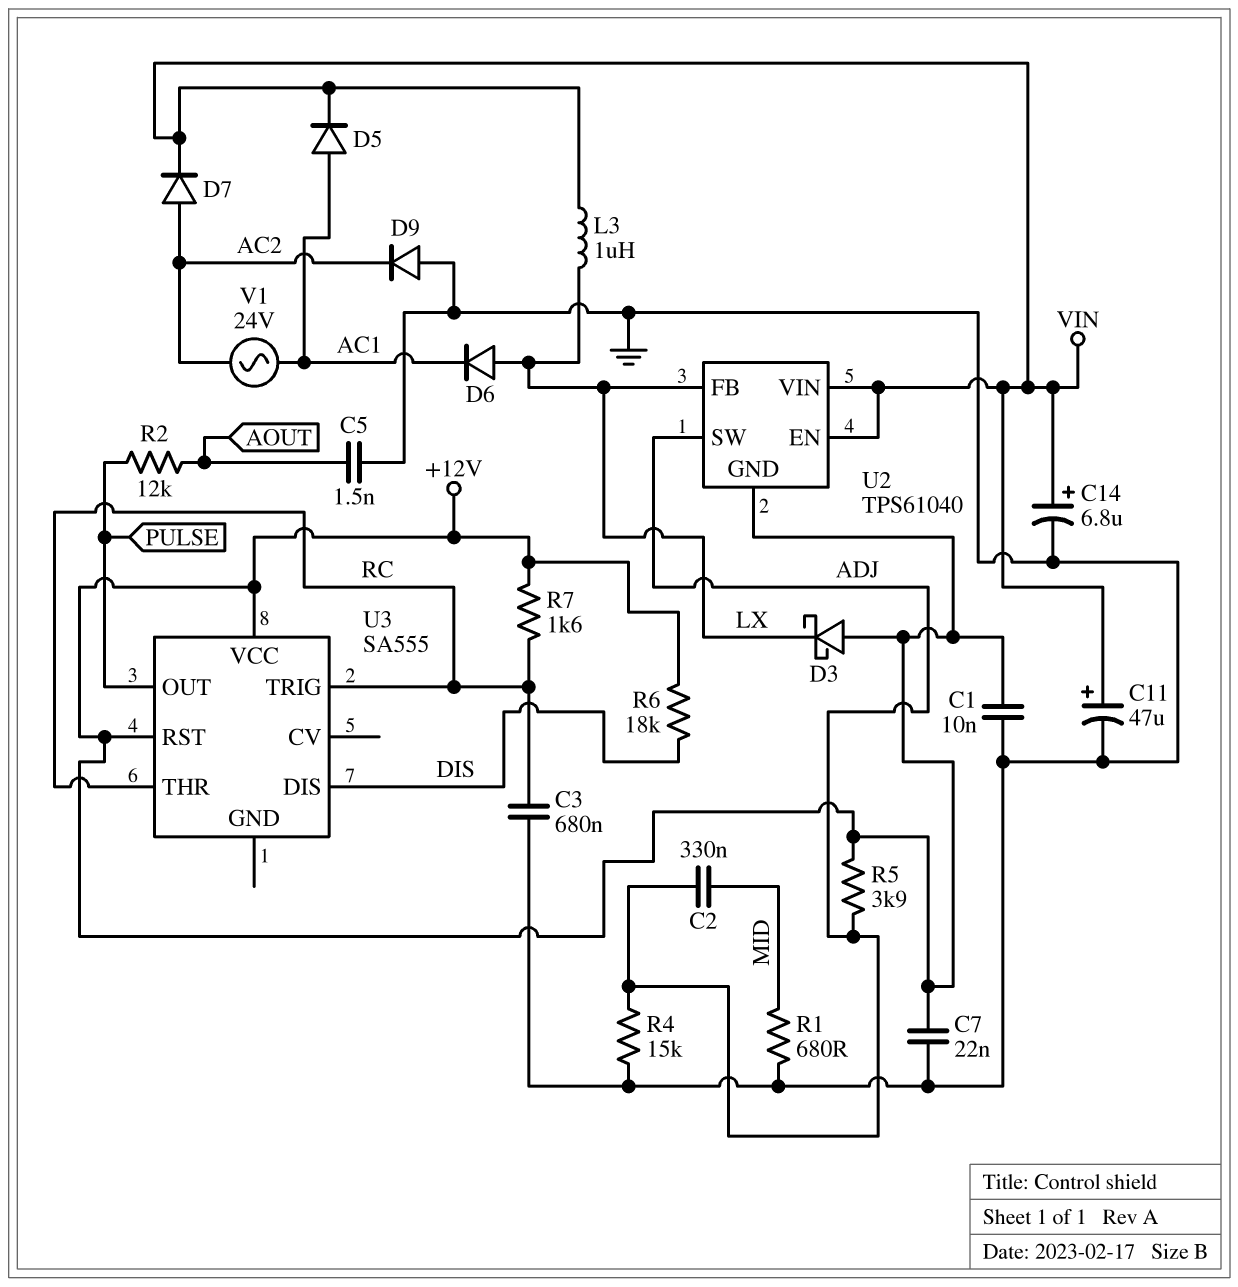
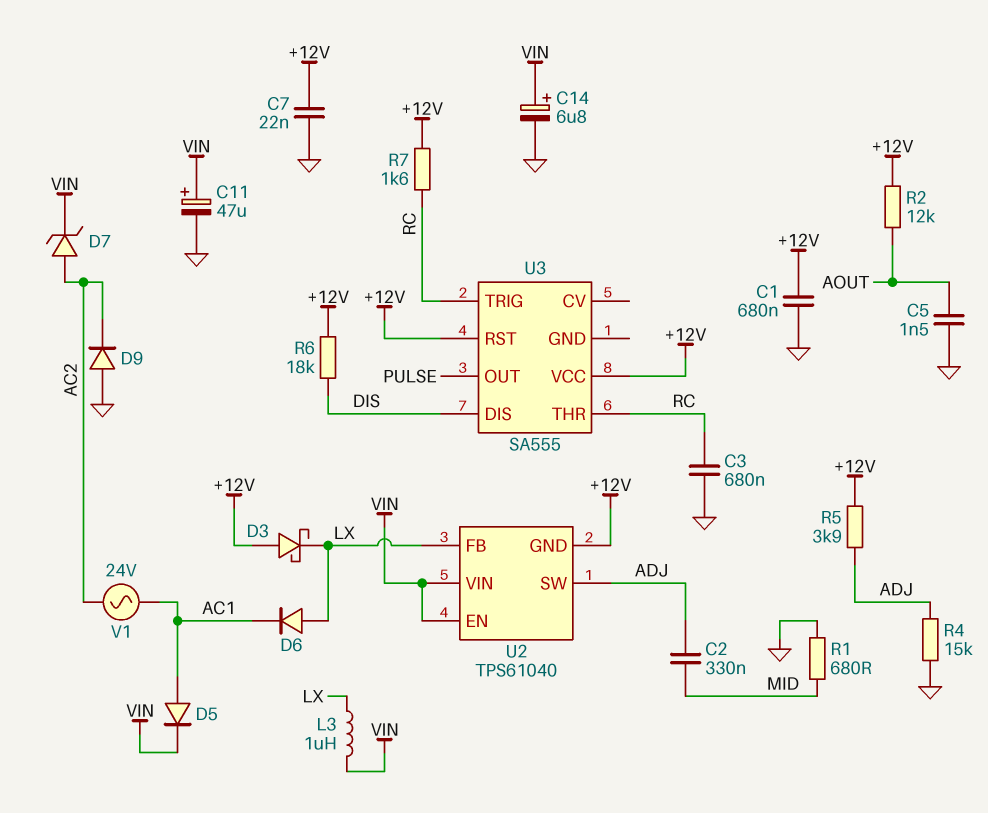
C1: 10nF (+12V, GND) -> 680nF (+12V, GND)
D7: diode (A AC2, K VIN) -> zener (A AC2, K VIN)
R2: 12k (AOUT, PULSE) -> 12k (+12V, AOUT)

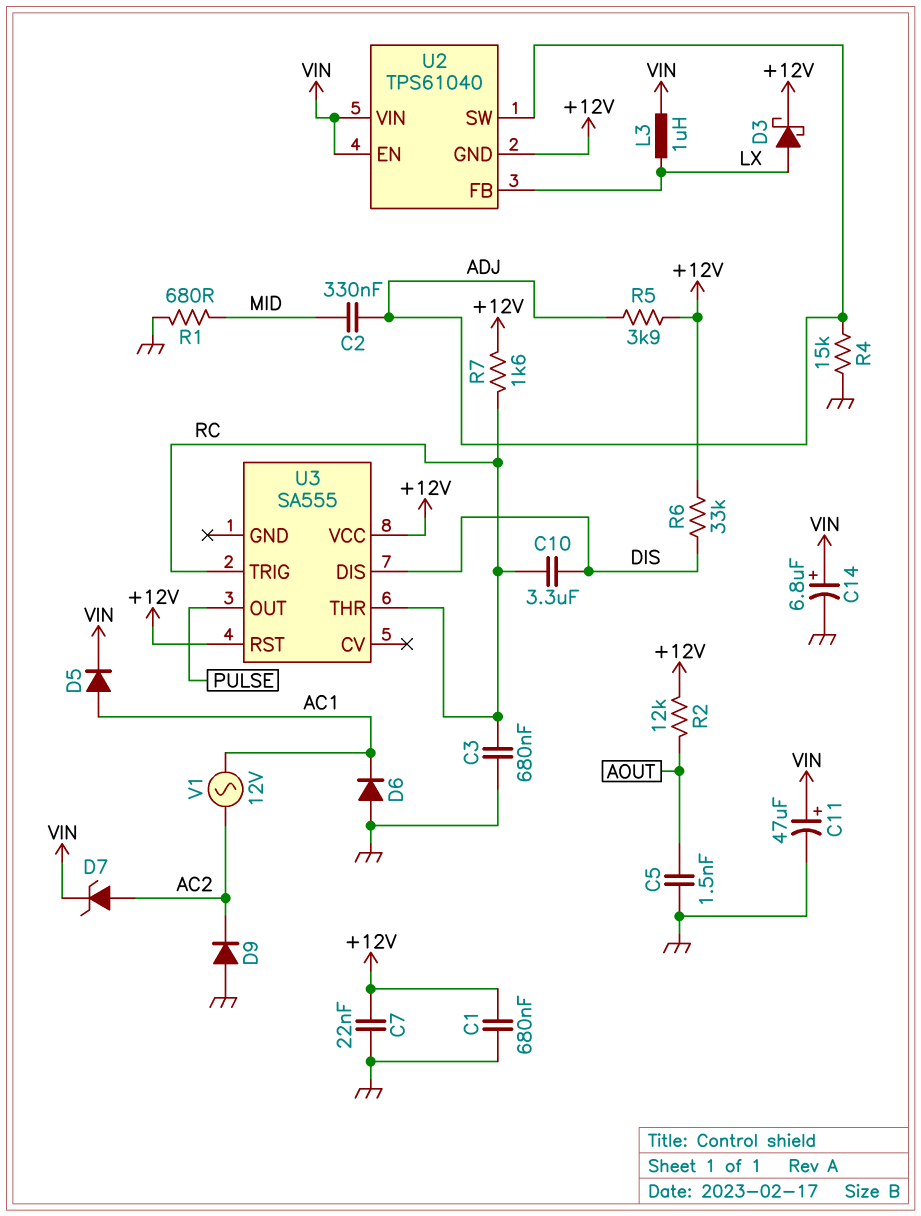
C10: none -> 3.3uF (DIS, RC)
D3: schottky (A +12V, K LX) -> schottky (A LX, K +12V)
D6: diode (A LX, K AC1) -> diode (A GND, K AC1)
R6: 18k (+12V, DIS) -> 33k (+12V, DIS)
V1: AC 24V (AC1, AC2) -> AC 12V (AC1, AC2)

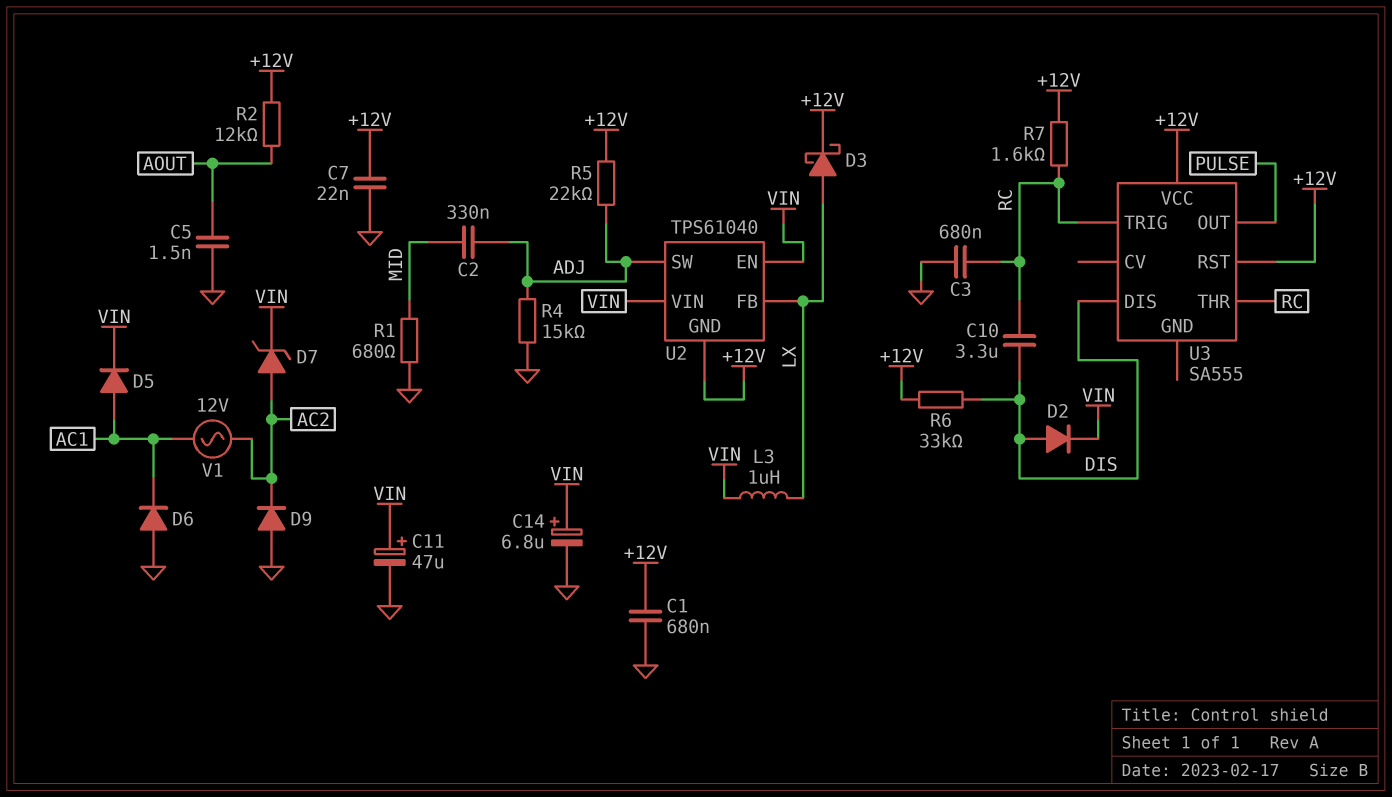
D2: none -> diode (A DIS, K VIN)
R5: 3.9k (+12V, ADJ) -> 22k (+12V, ADJ)

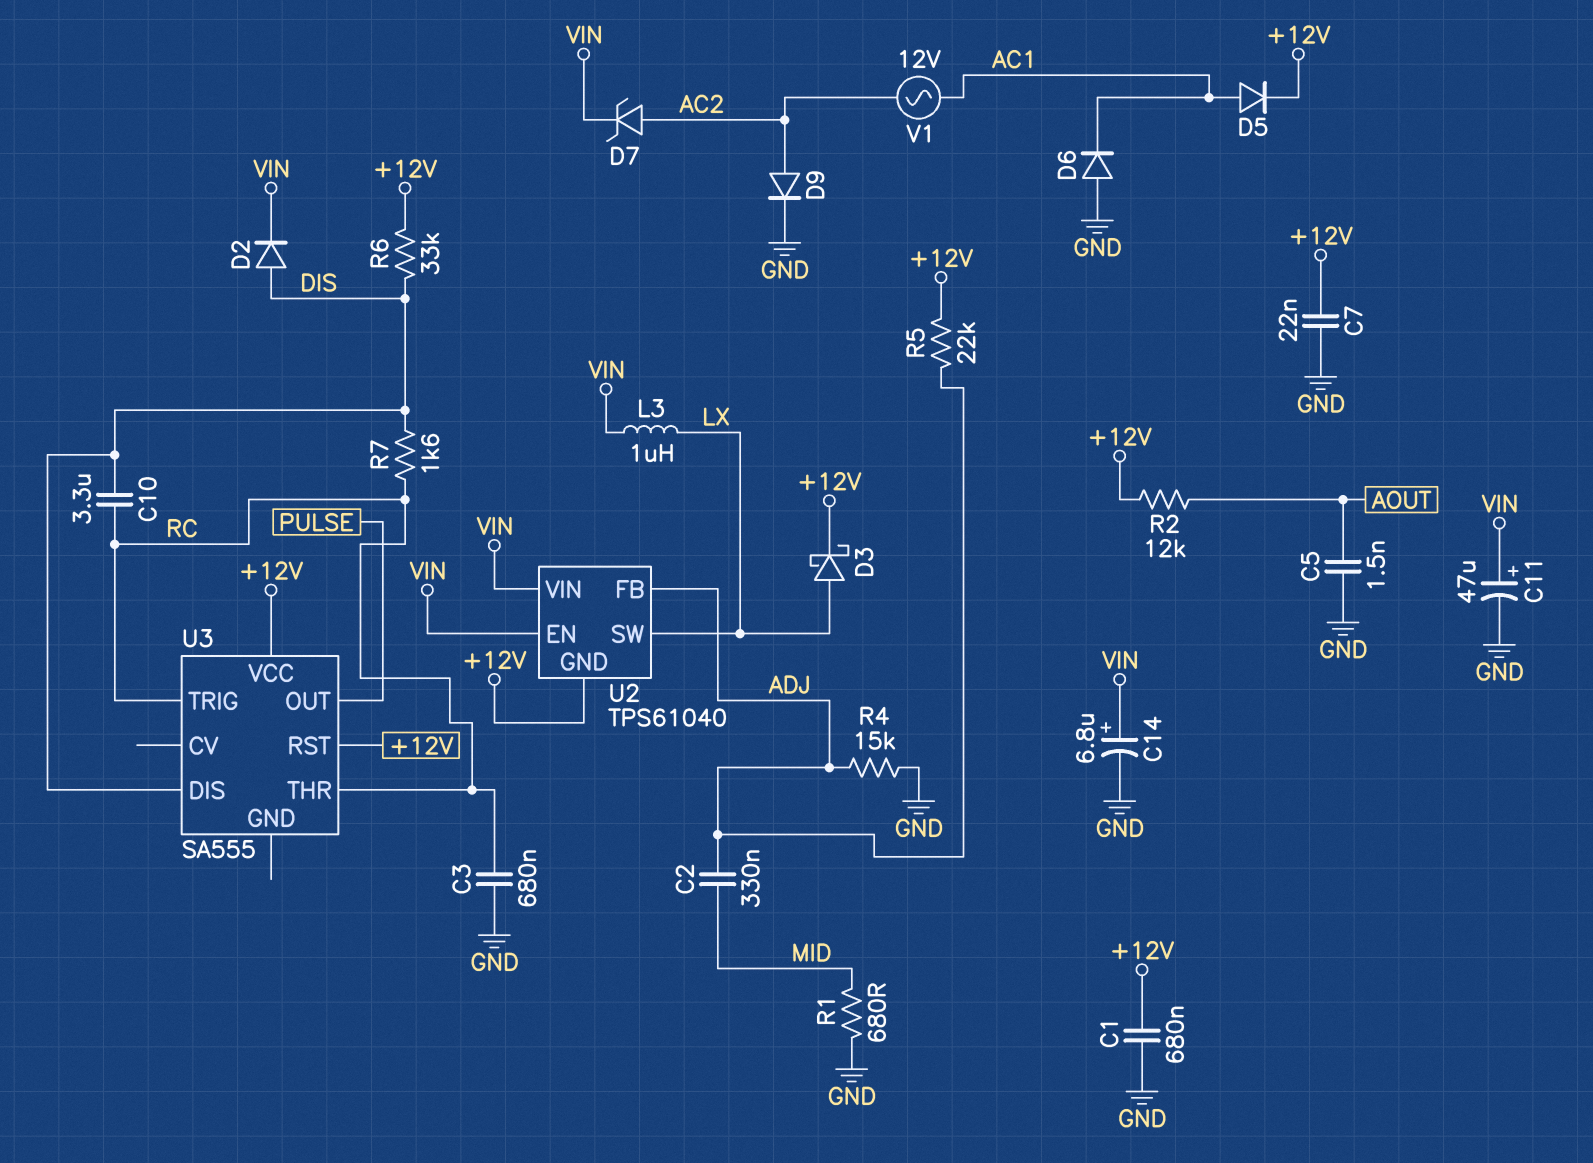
D5: diode (A AC1, K VIN) -> diode (A AC1, K +12V)
D9: diode (A GND, K AC2) -> diode (A AC2, K GND)
R7: 1.6k (+12V, RC) -> 1.6k (DIS, RC)
U2 pin FB: LX -> ADJ
U2 pin SW: ADJ -> LX

